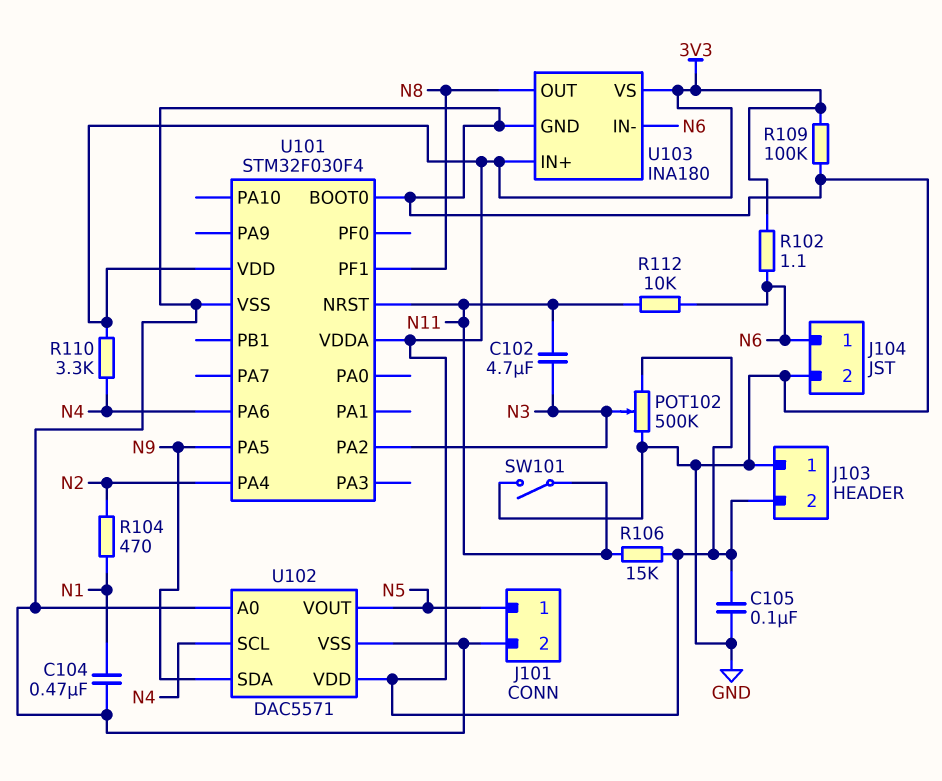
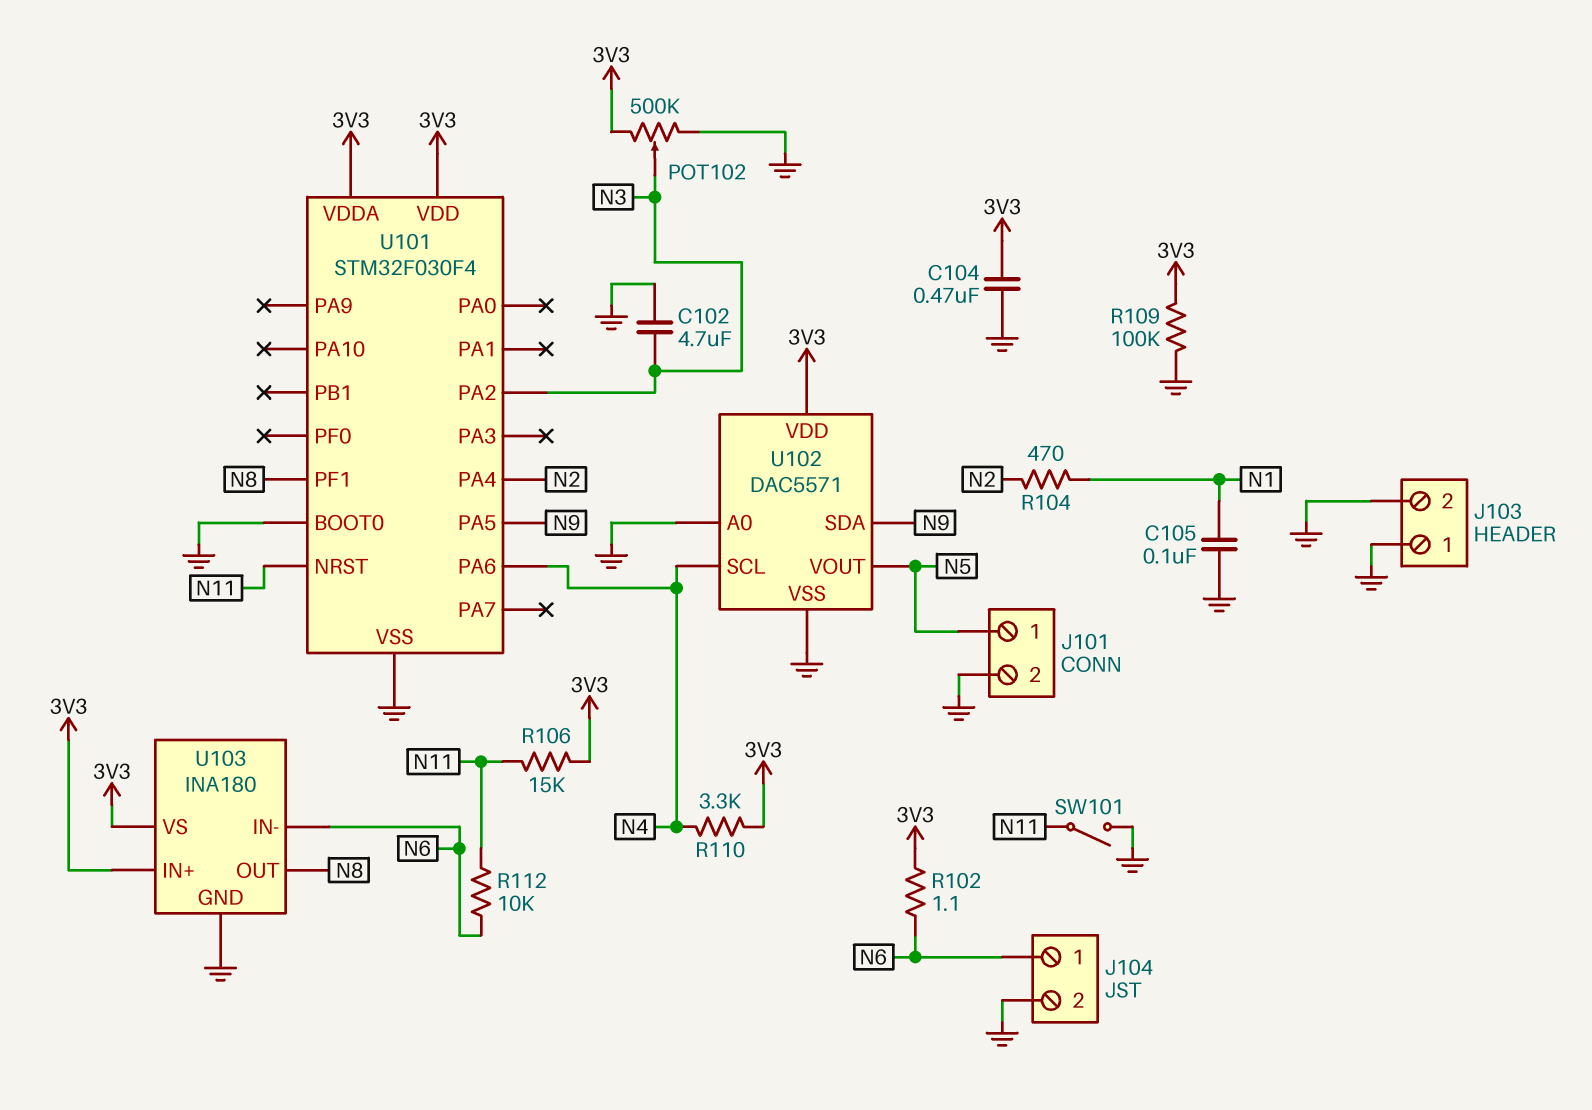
C102: 4.7uF (N3, N11) -> 4.7uF (GND, N3)
C104: 470nF (GND, N1) -> 470nF (3V3, GND)
C105: 100nF (3V3, GND) -> 100nF (GND, N1)
J103 pin 2: 3V3 -> GND

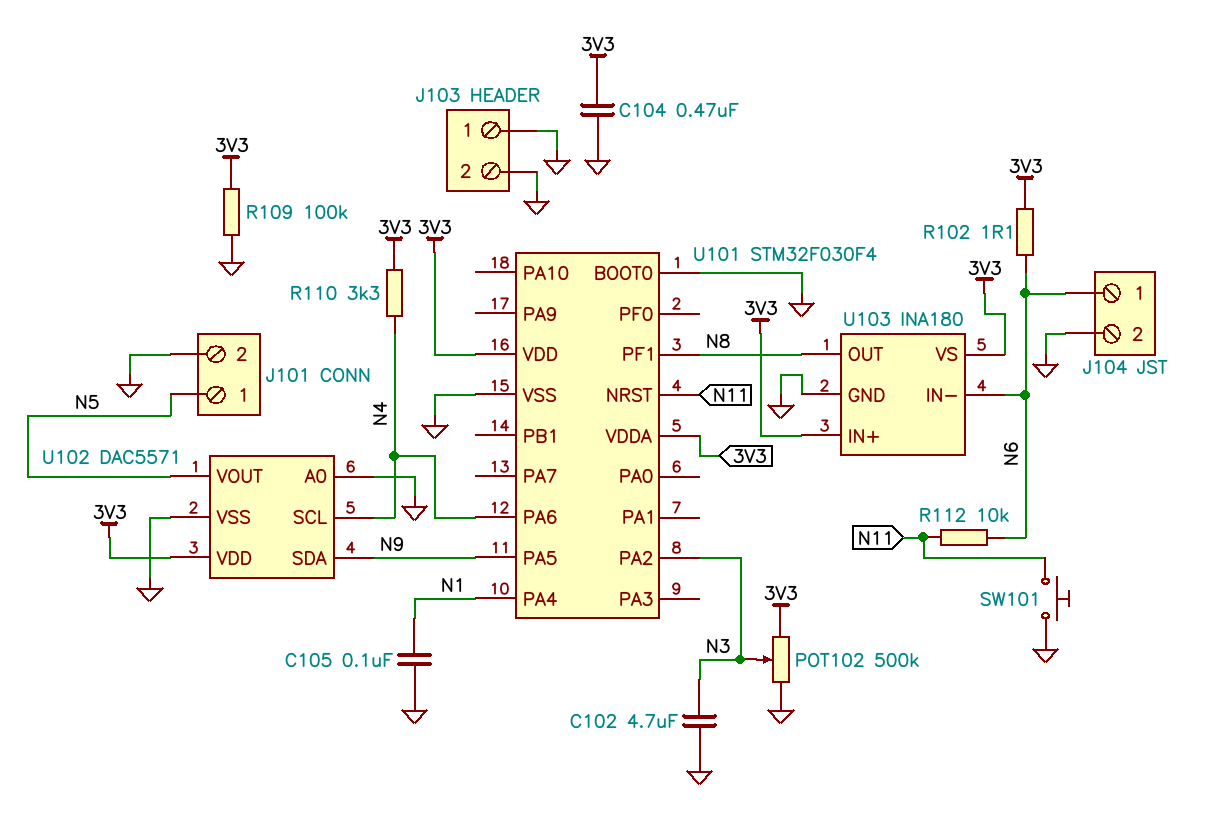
R104: 470 (N1, N2) -> none
R106: 15k (3V3, N11) -> none
SW101: switch (GND, N11) -> button (GND, N11)
U101 pin PA4: N2 -> N1

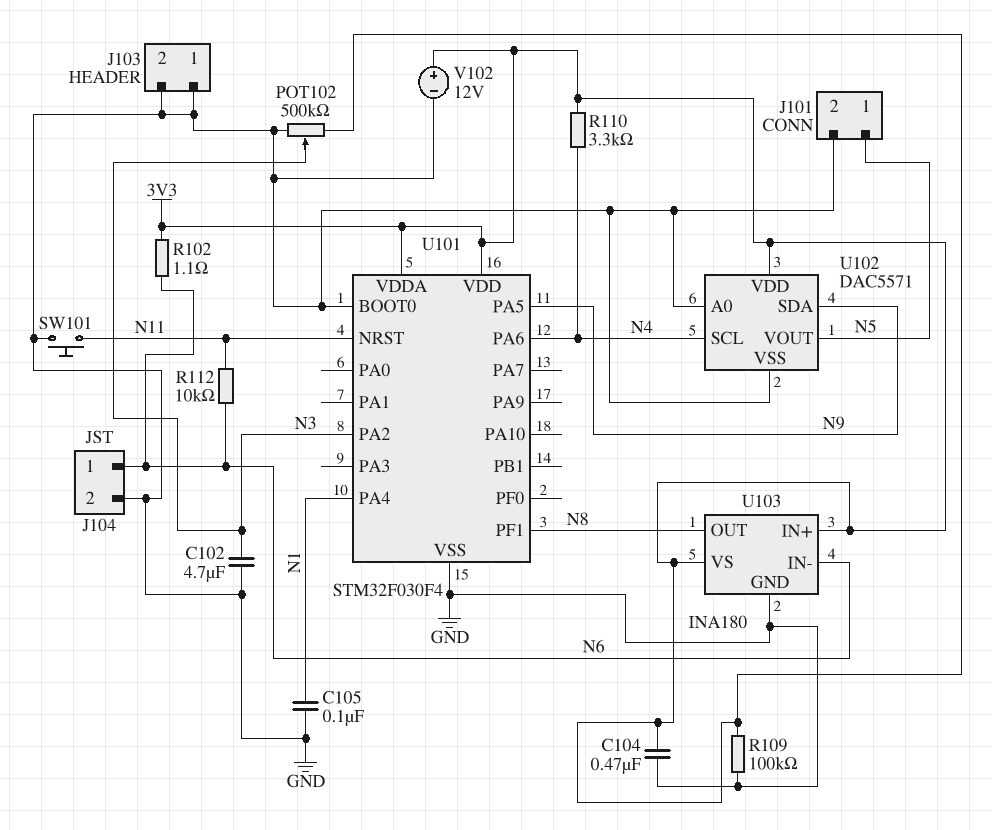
V102: none -> 12V (plus 3V3, minus GND)

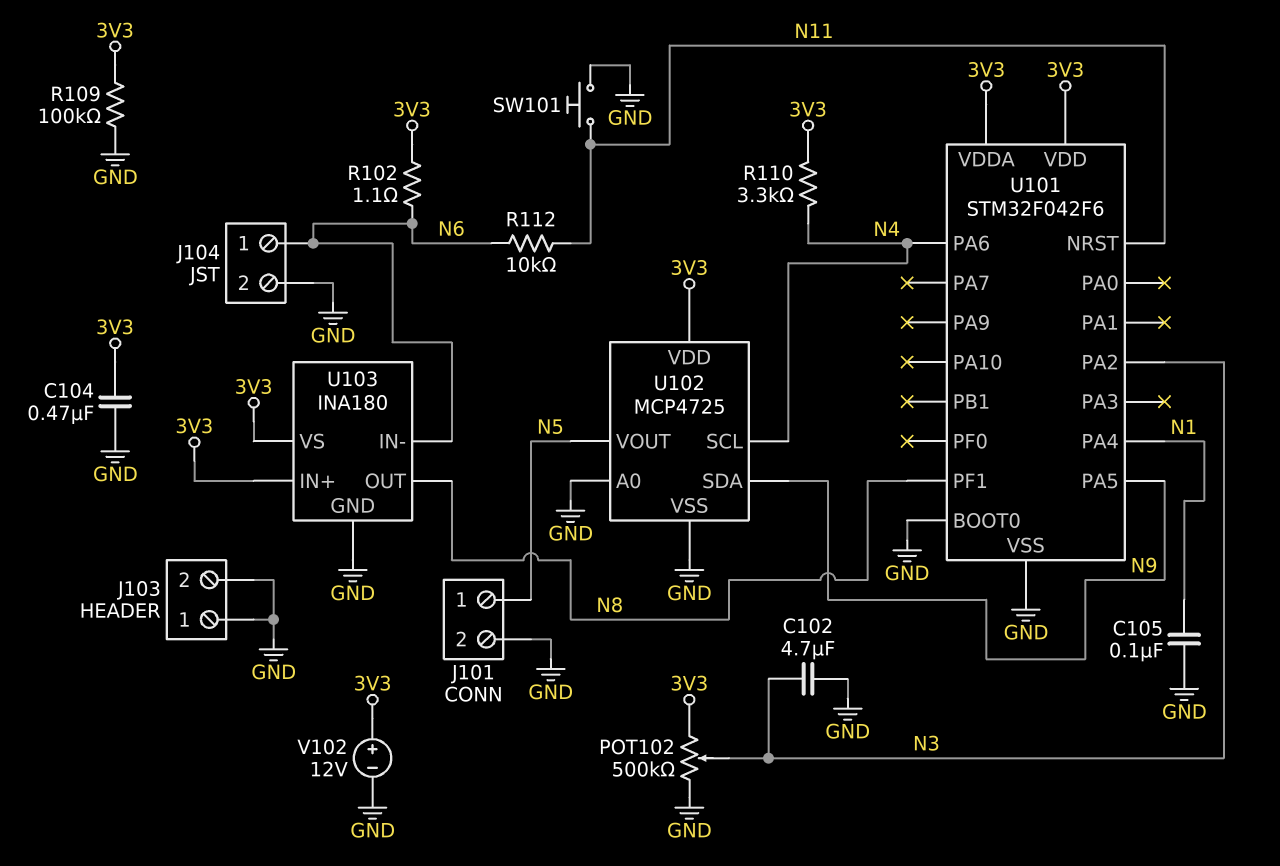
U101: STM32F030F4 -> STM32F042F6
U102: DAC5571 -> MCP4725

